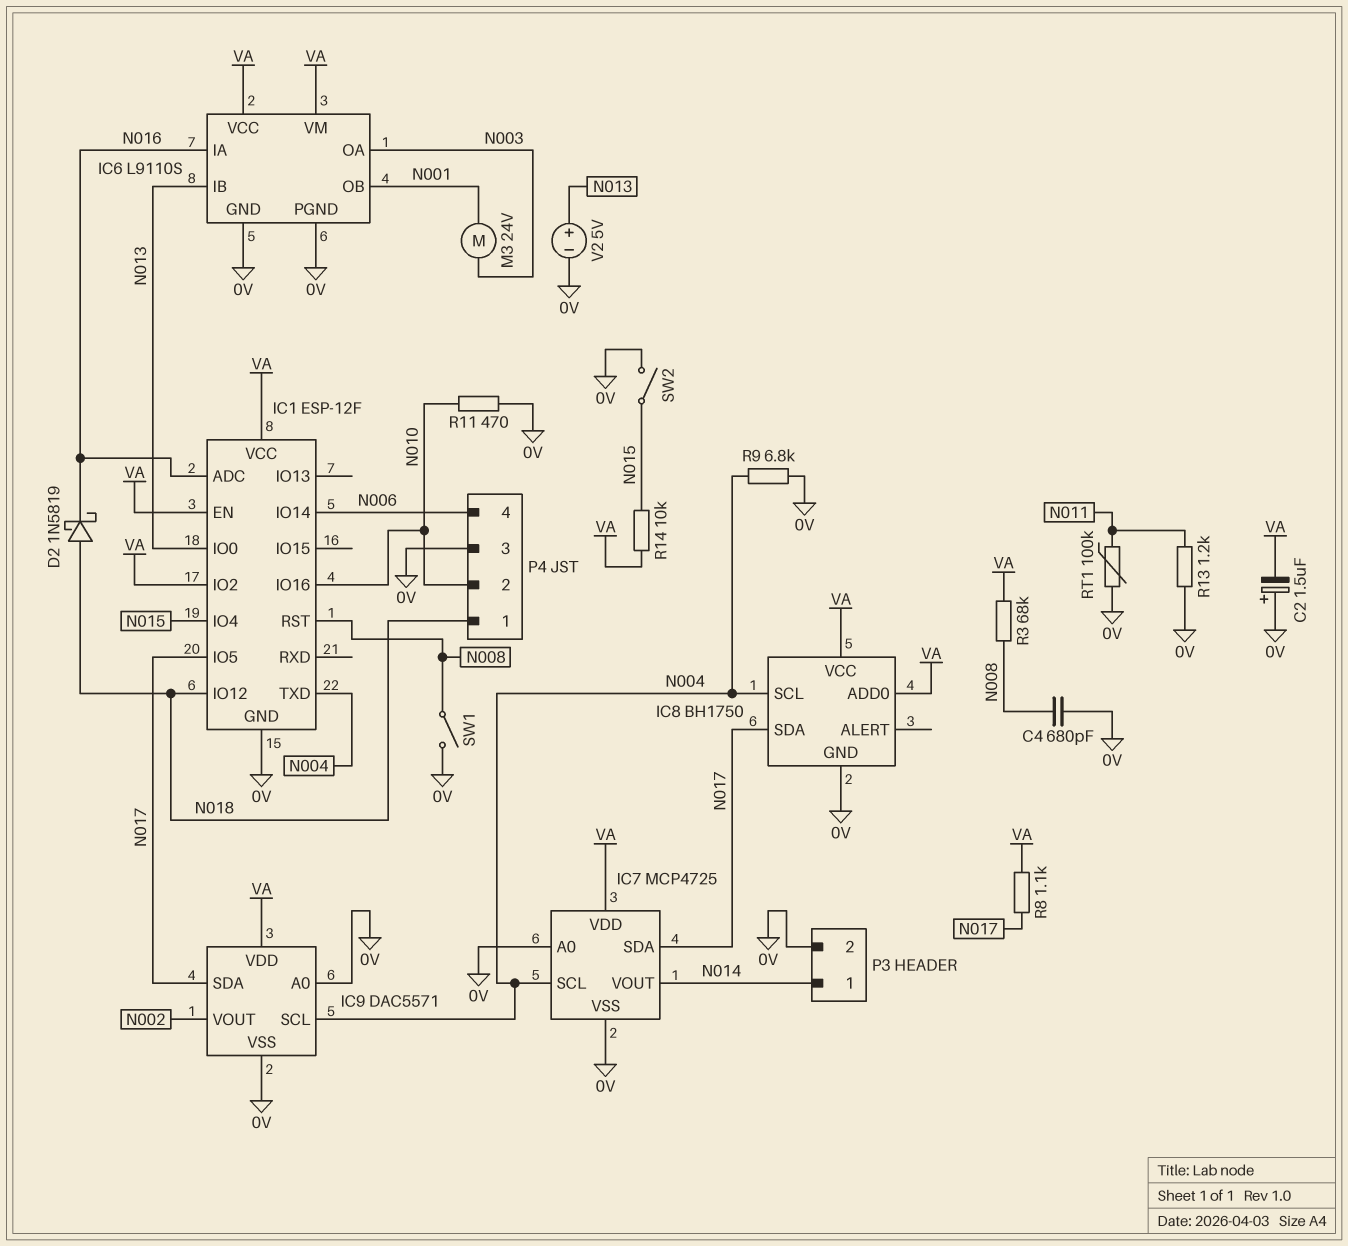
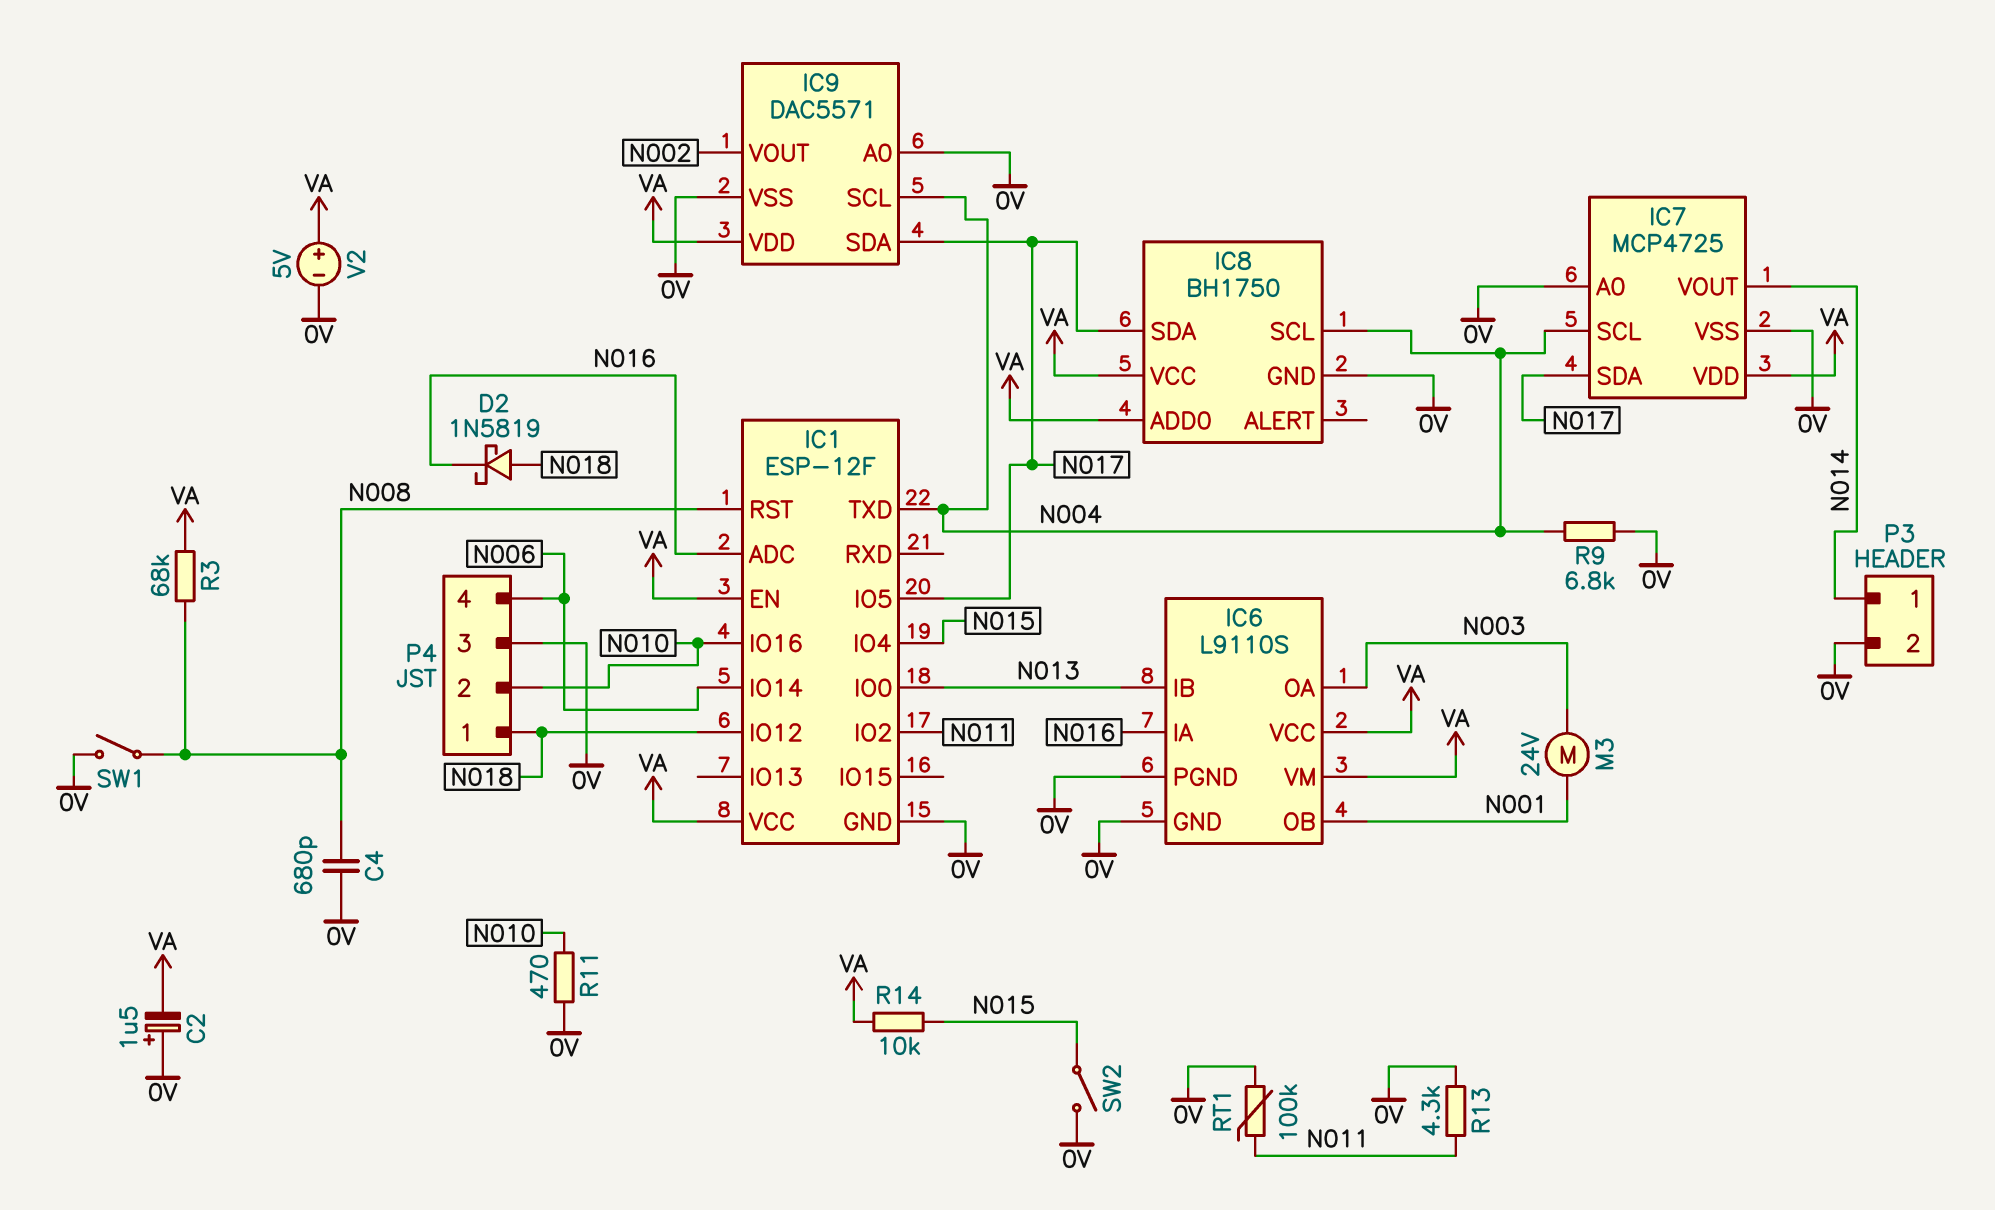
IC1 pin IO2: VA -> N011
R8: 1.1k (N017, VA) -> none
R13: 1.2k (0V, N011) -> 4.3k (0V, N011)
V2: 5V (plus N013, minus 0V) -> 5V (plus VA, minus 0V)

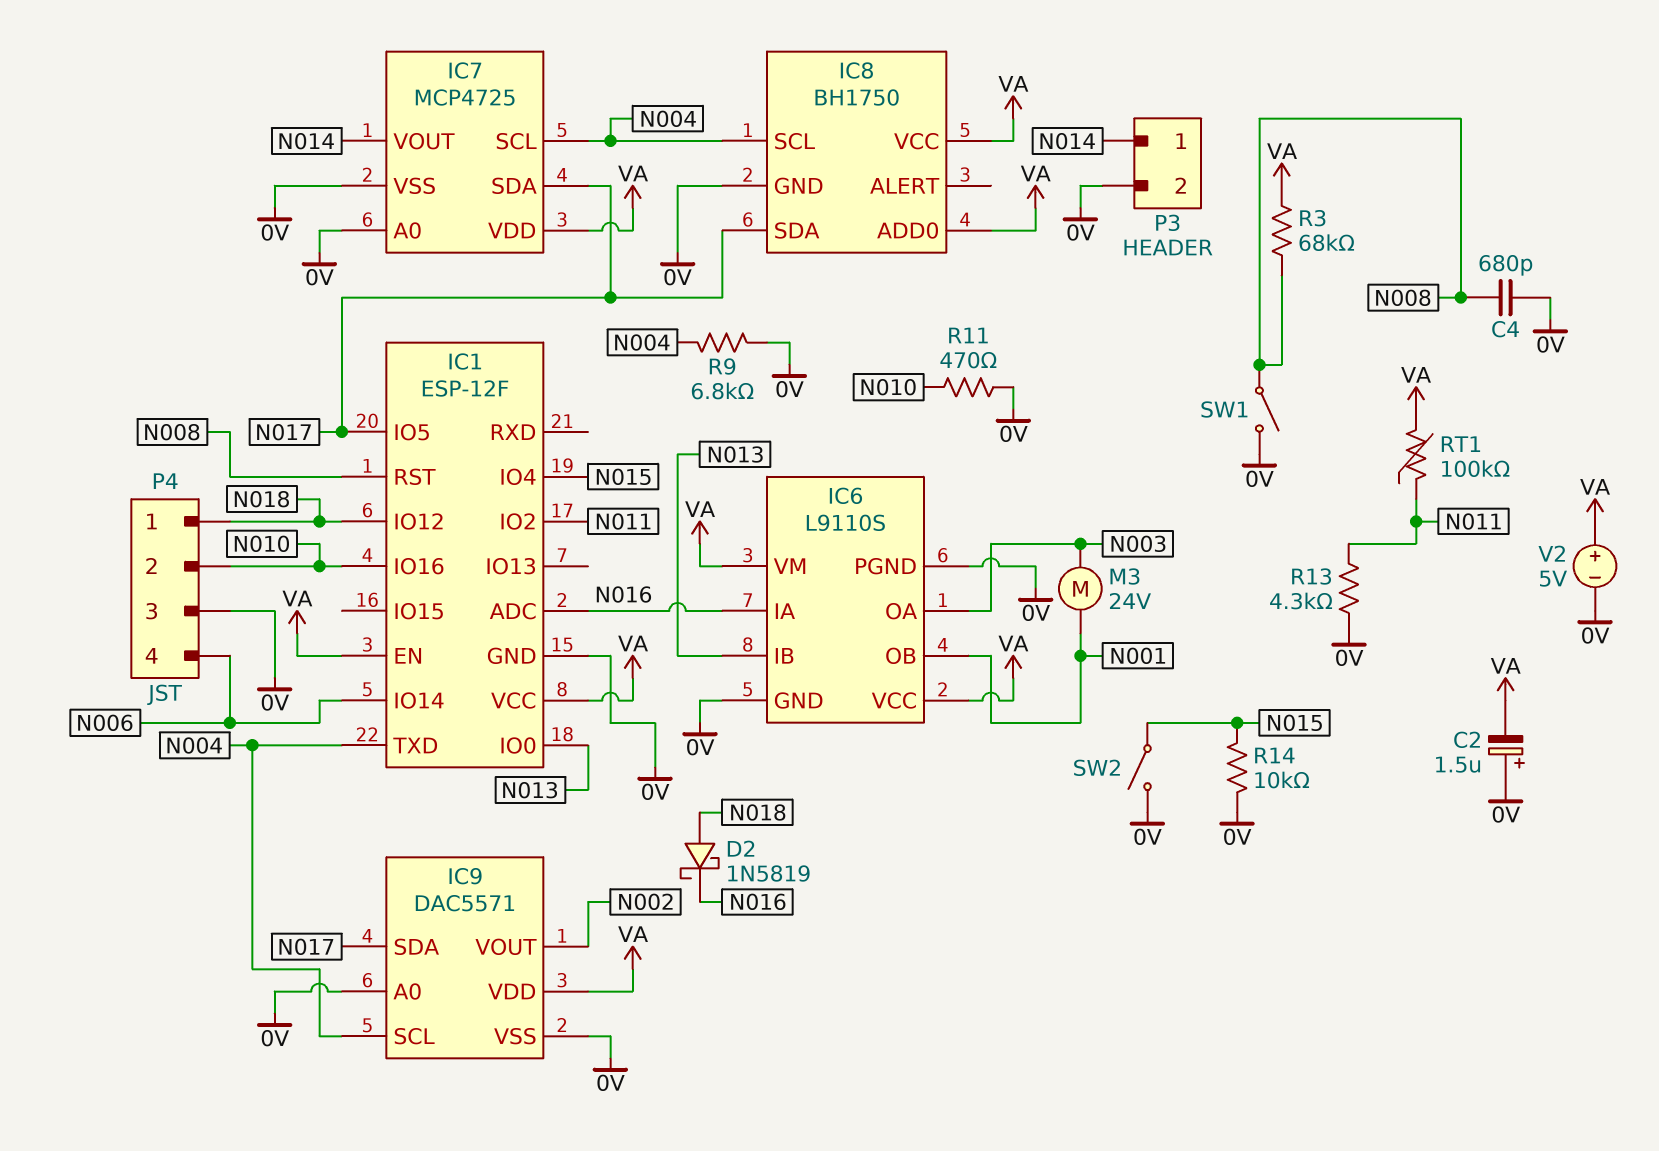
R14: 10k (N015, VA) -> 10k (0V, N015)
RT1: 100k (0V, N011) -> 100k (N011, VA)

